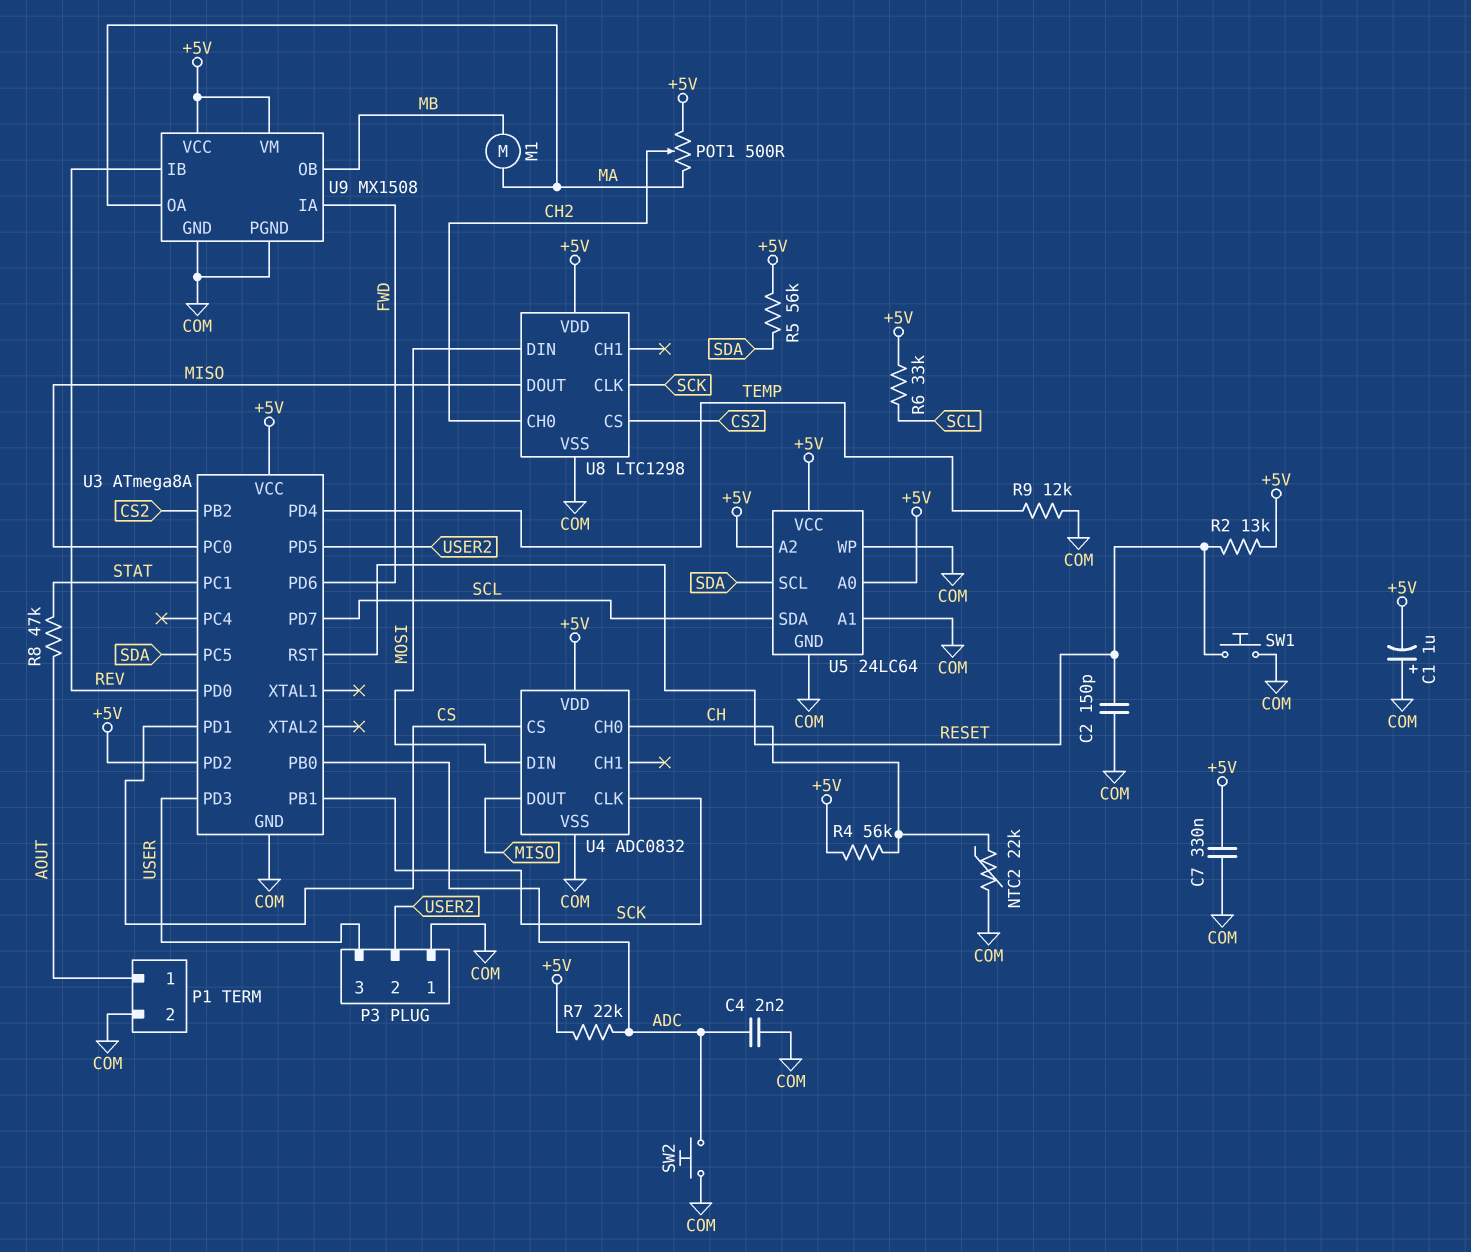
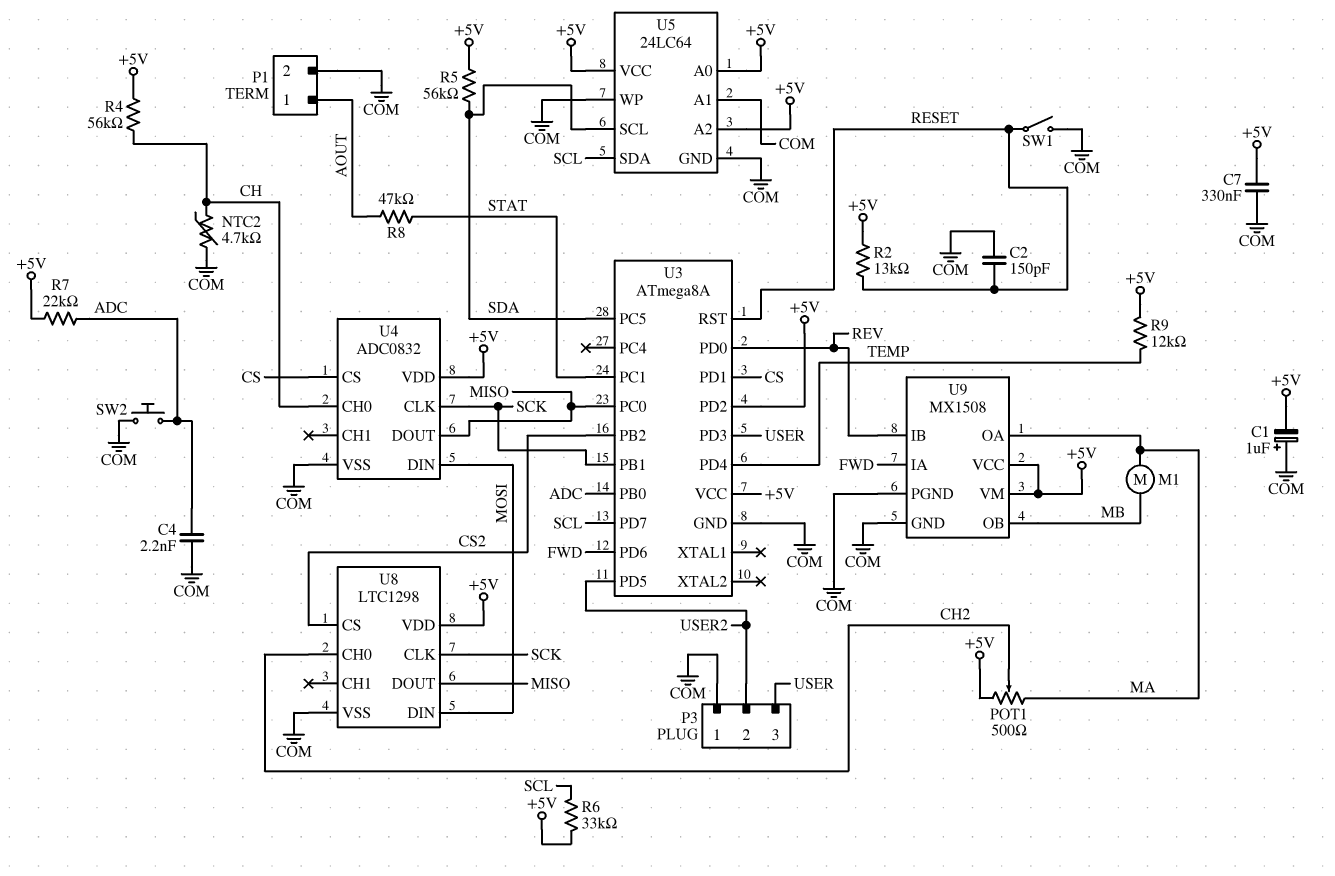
NTC2: 22k (CH, COM) -> 4.7k (CH, COM)
R9: 12k (COM, TEMP) -> 12k (+5V, TEMP)
SW1: button (COM, RESET) -> switch (COM, RESET)

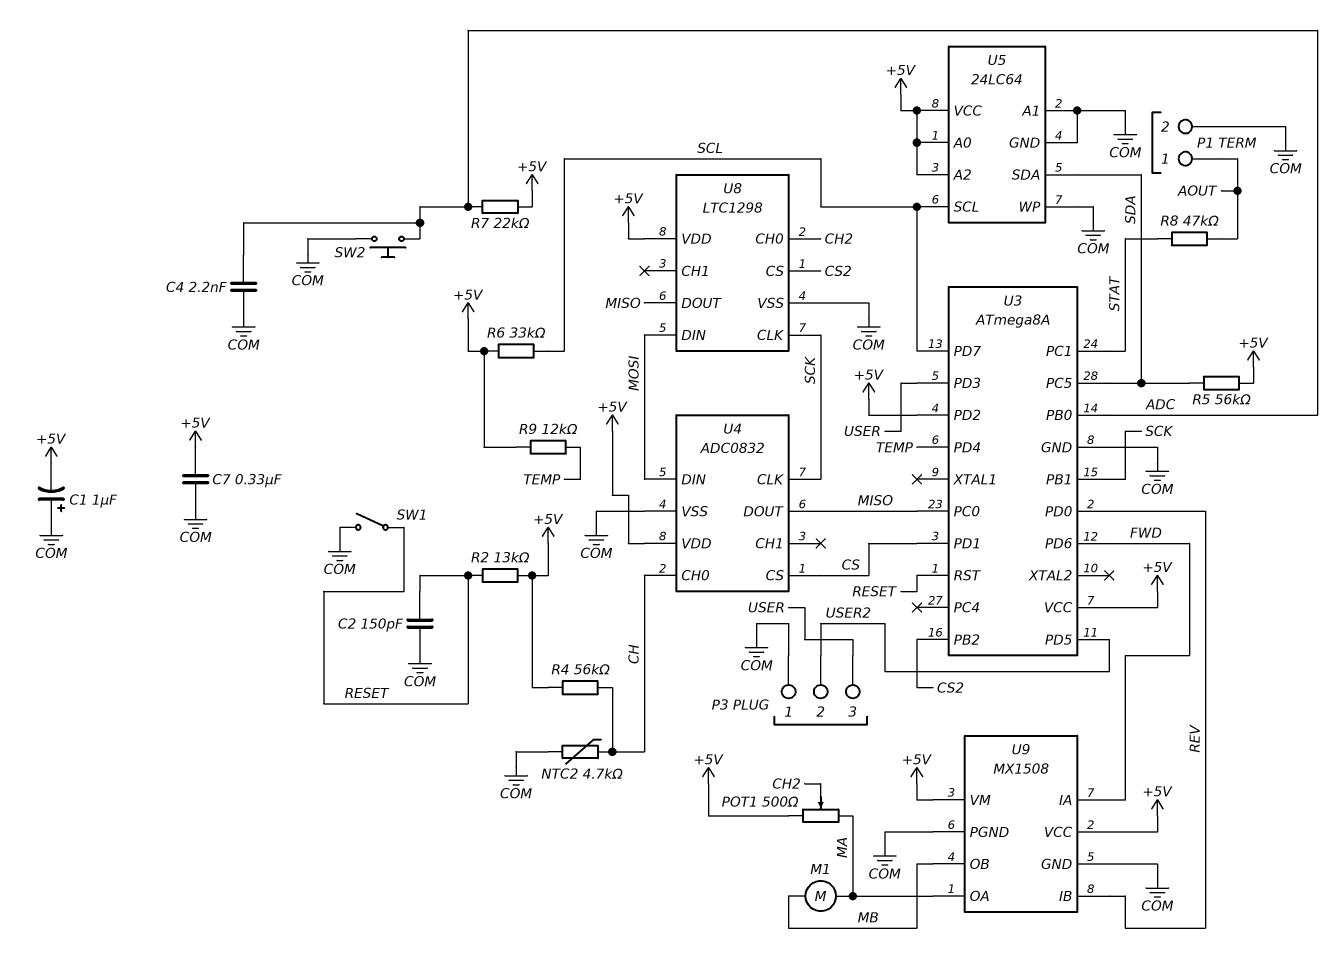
U5 pin SCL: SDA -> SCL
U5 pin SDA: SCL -> SDA

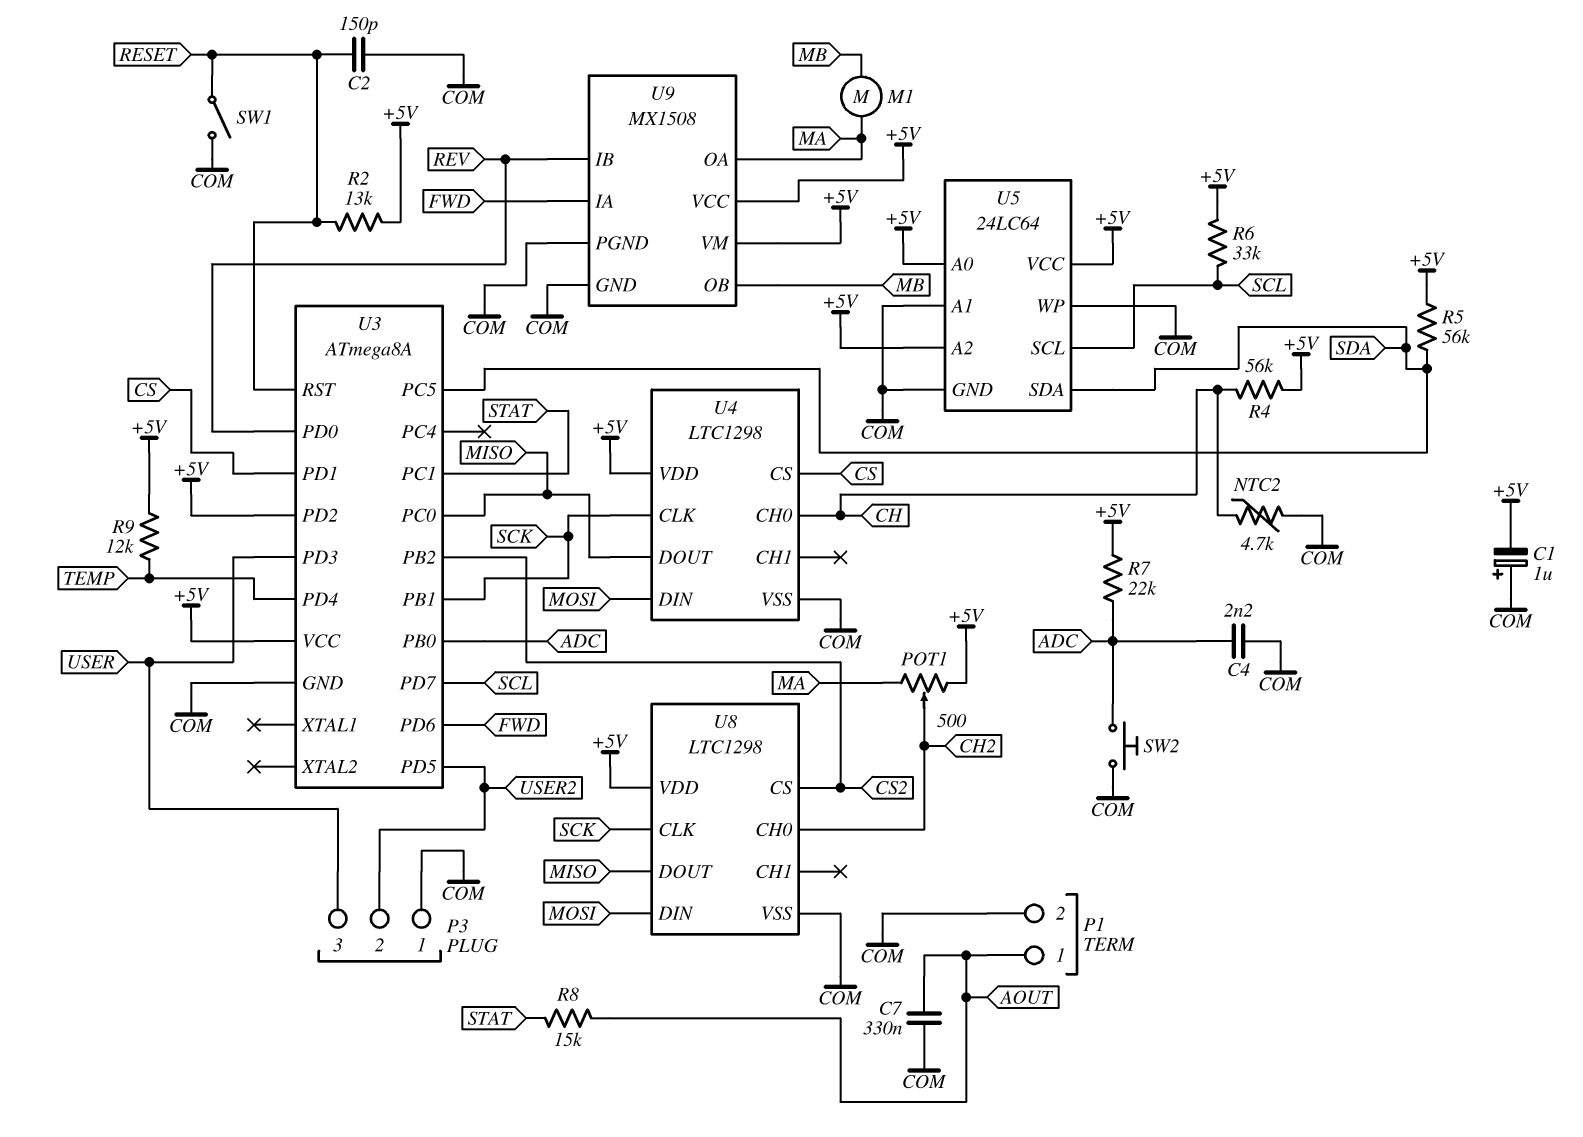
C7: 330nF (+5V, COM) -> 330nF (AOUT, COM)
R8: 47k (AOUT, STAT) -> 15k (AOUT, STAT)
U4: ADC0832 -> LTC1298

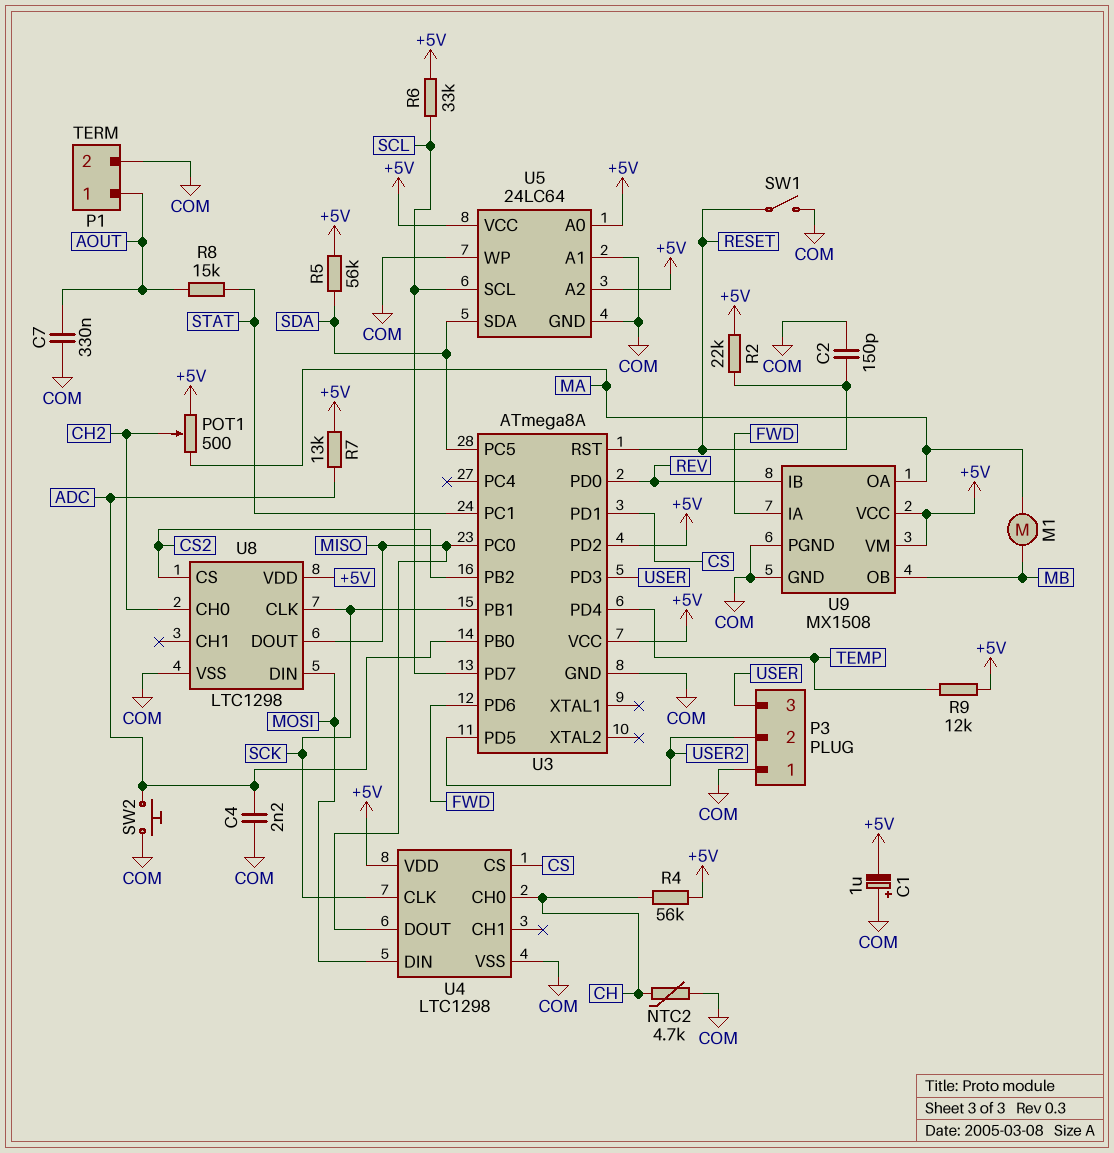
R2: 13k (+5V, RESET) -> 22k (+5V, RESET)
R7: 22k (+5V, ADC) -> 13k (+5V, ADC)

